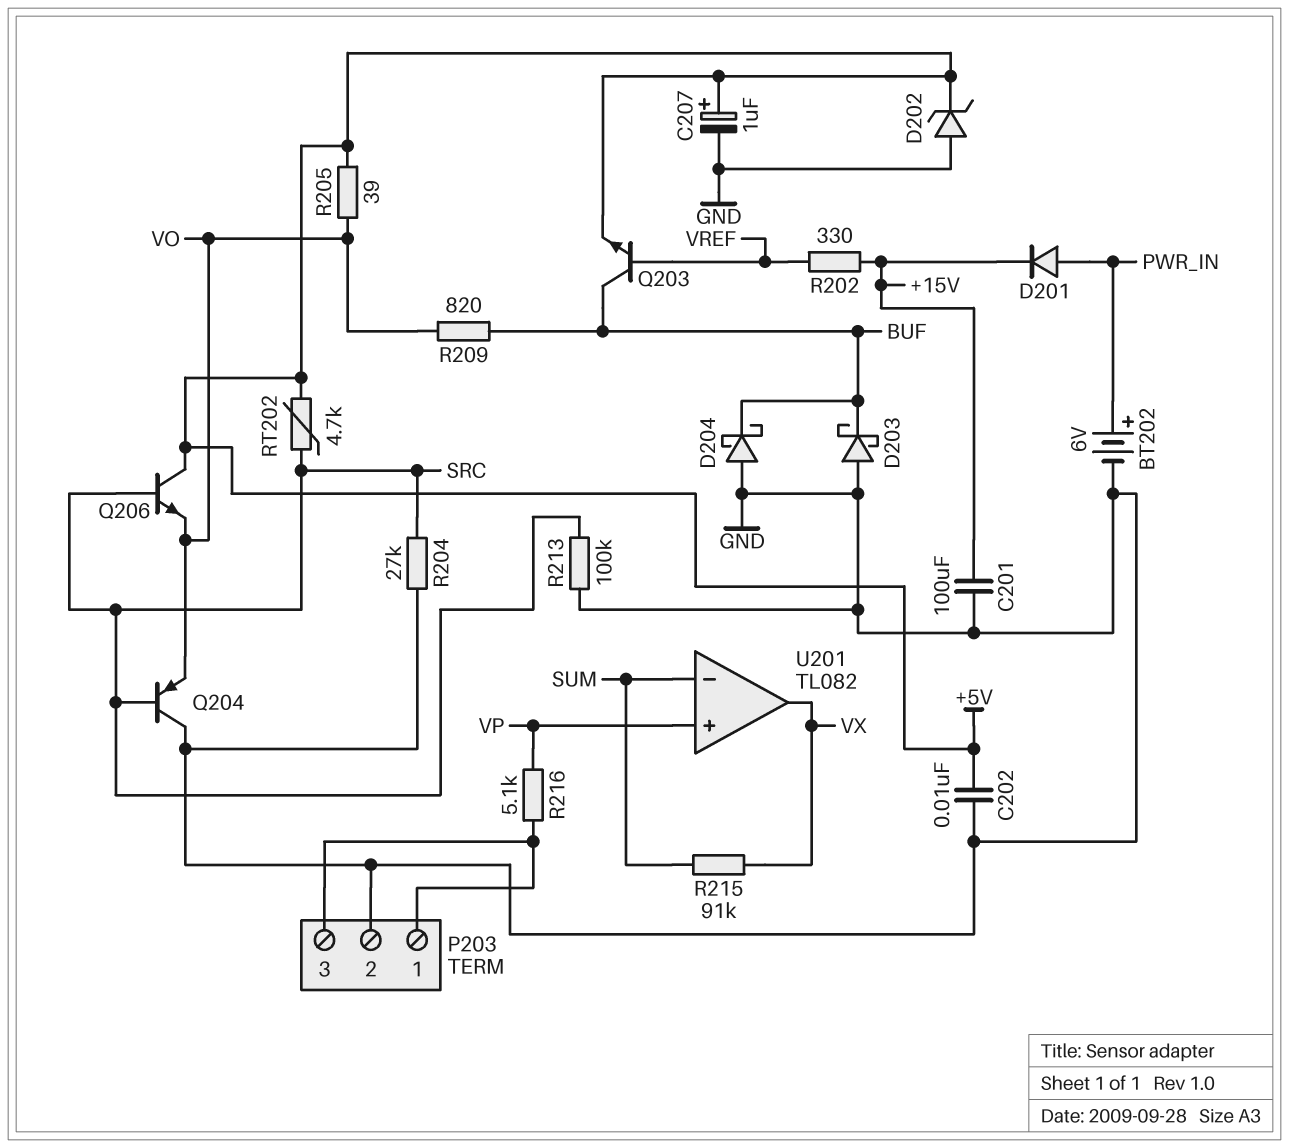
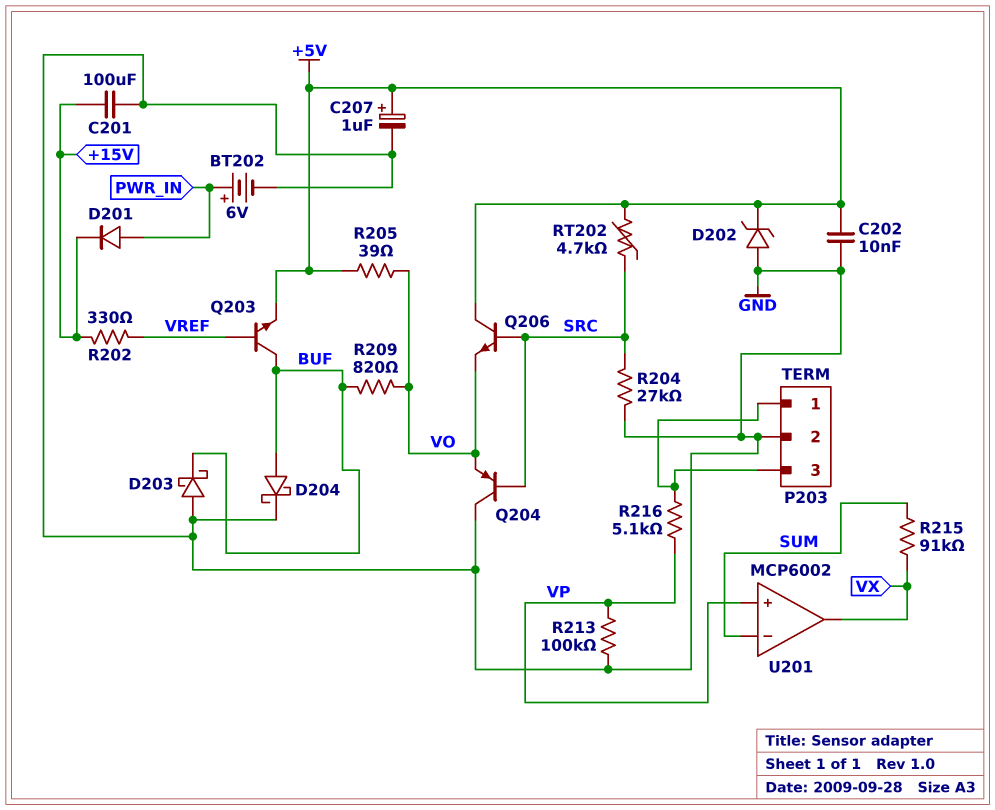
D204: schottky (A GND, K BUF) -> schottky (A BUF, K GND)
R213: 100k (GND, SRC) -> 100k (GND, VP)
U201: TL082 -> MCP6002

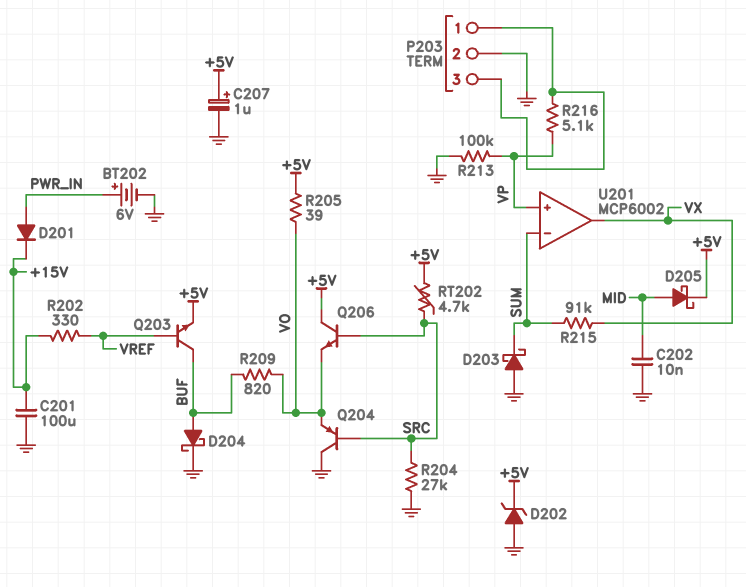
C202: 10nF (+5V, GND) -> 10nF (GND, MID)
D203: schottky (A GND, K BUF) -> schottky (A GND, K SUM)
D205: none -> schottky (A MID, K +5V)

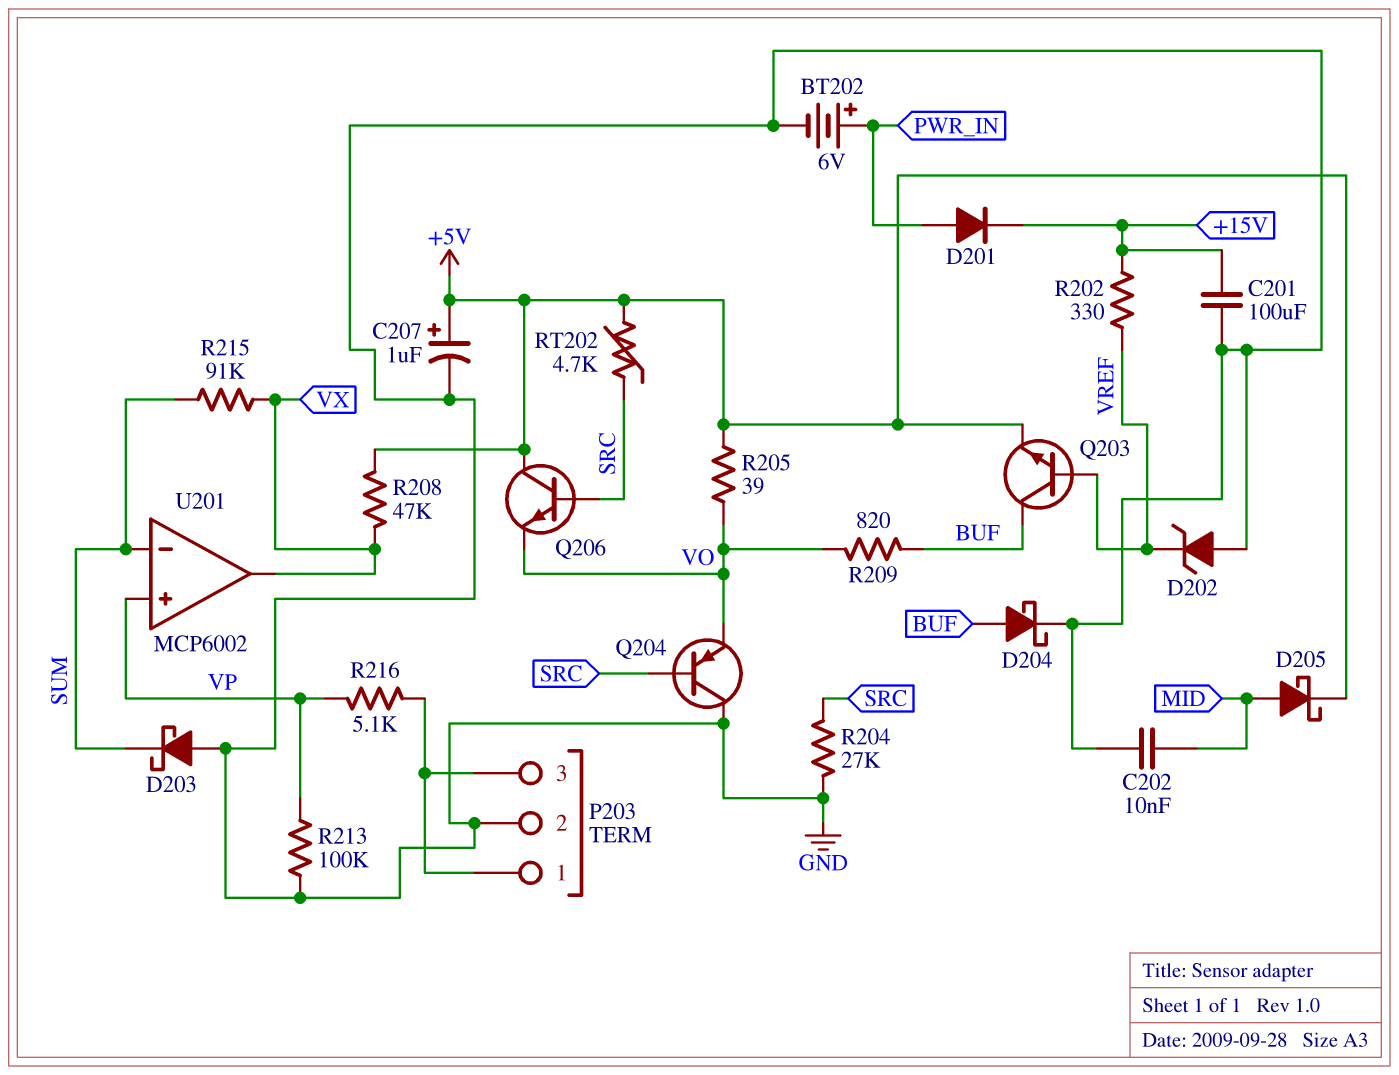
D202: zener (A GND, K +5V) -> zener (A GND, K VREF)
R208: none -> 47k (+5V, VX)

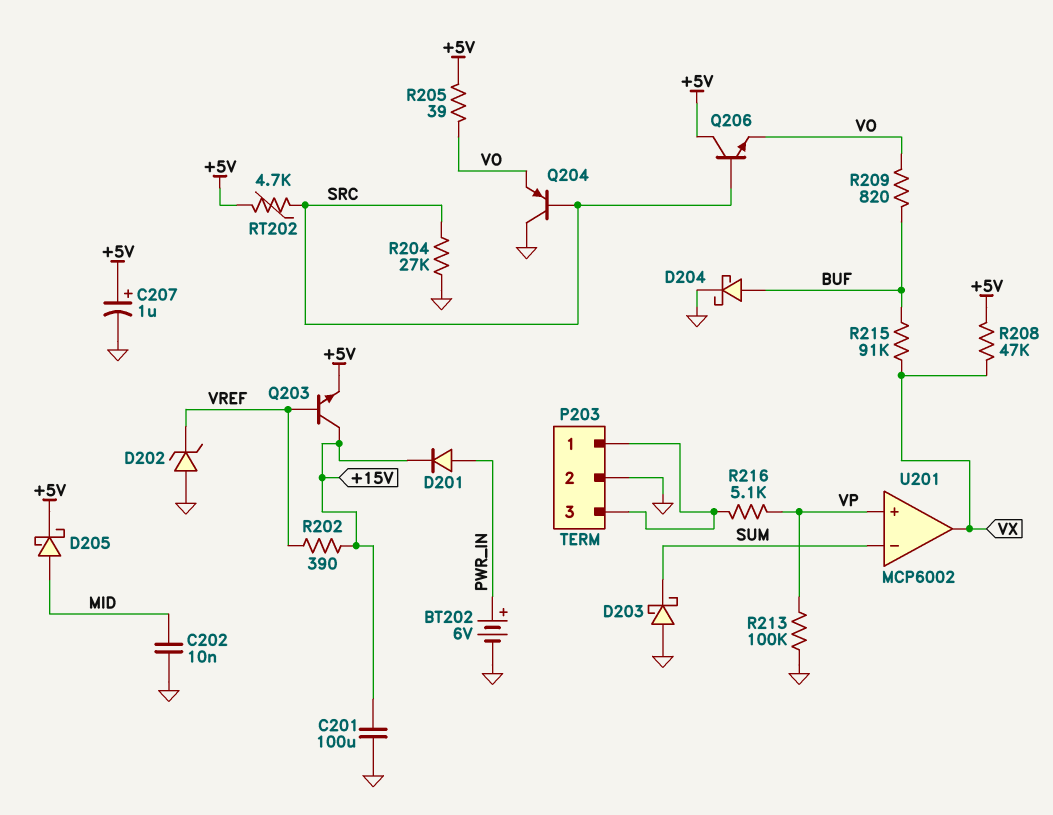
Q203: NPN (B VREF, C BUF, E +5V) -> NPN (B VREF, C +15V, E +5V)
R202: 330 (+15V, VREF) -> 390 (+15V, VREF)
R215: 91k (SUM, VX) -> 91k (BUF, VX)

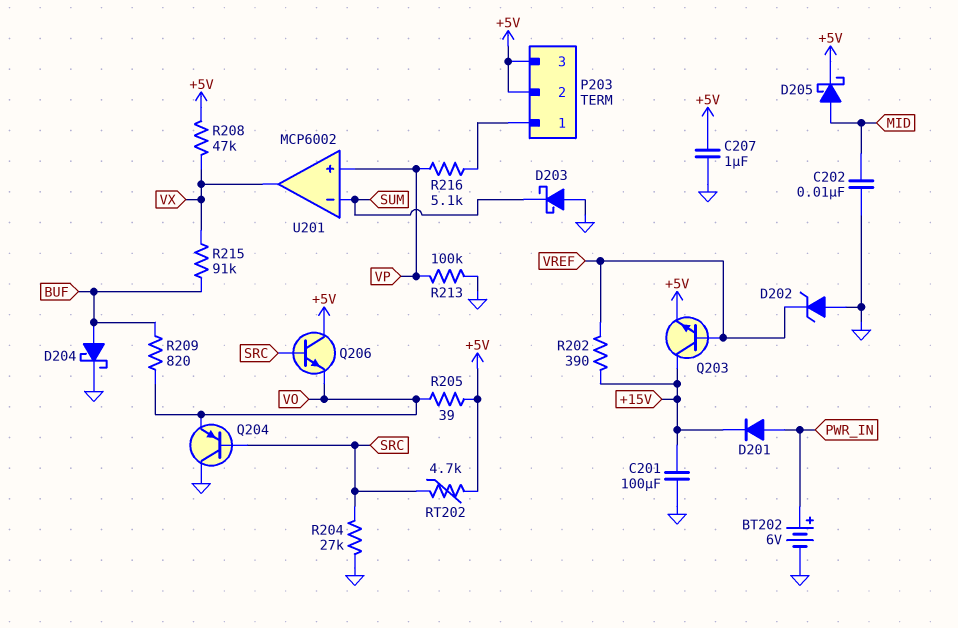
C207: 1uF (plus +5V, minus GND) -> 1uF (+5V, GND)
P203 pin 2: GND -> +5V
P203 pin 3: P203/1 -> +5V

